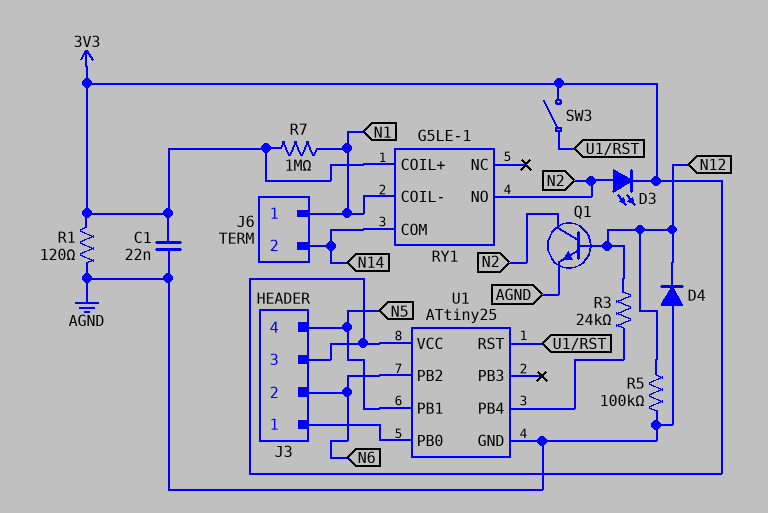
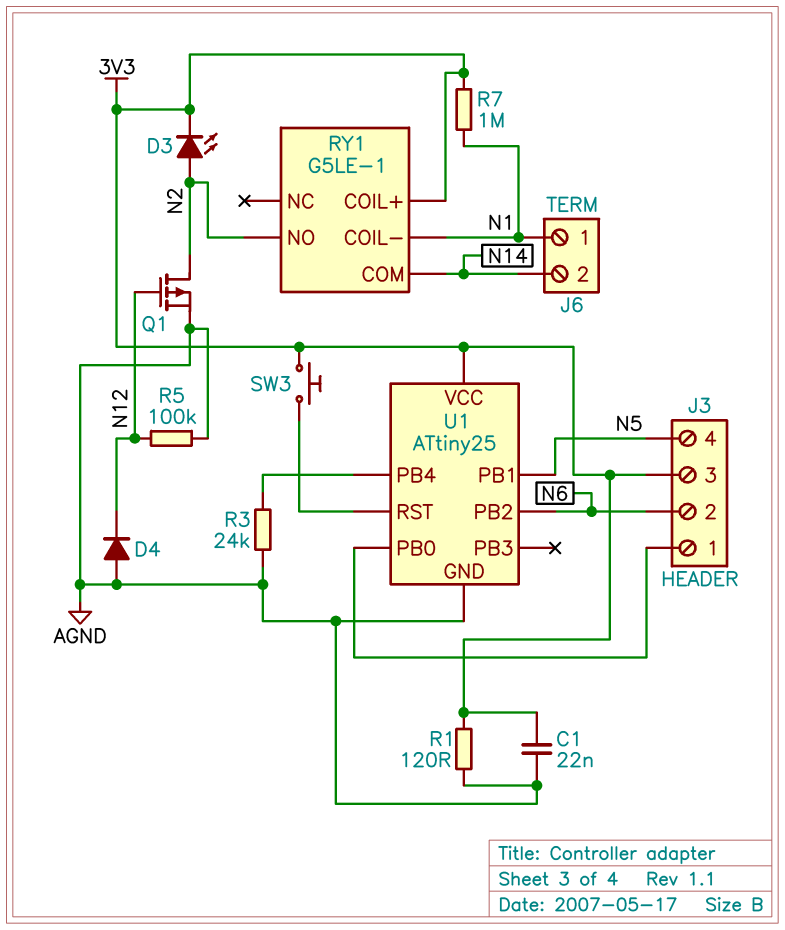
Q1: NPN (B N12, C N2, E AGND) -> PMOS (G N12, D N2, S AGND)
R3: 24k (N12, U1/PB4) -> 24k (AGND, U1/PB4)
SW3: switch (3V3, U1/RST) -> button (3V3, U1/RST)

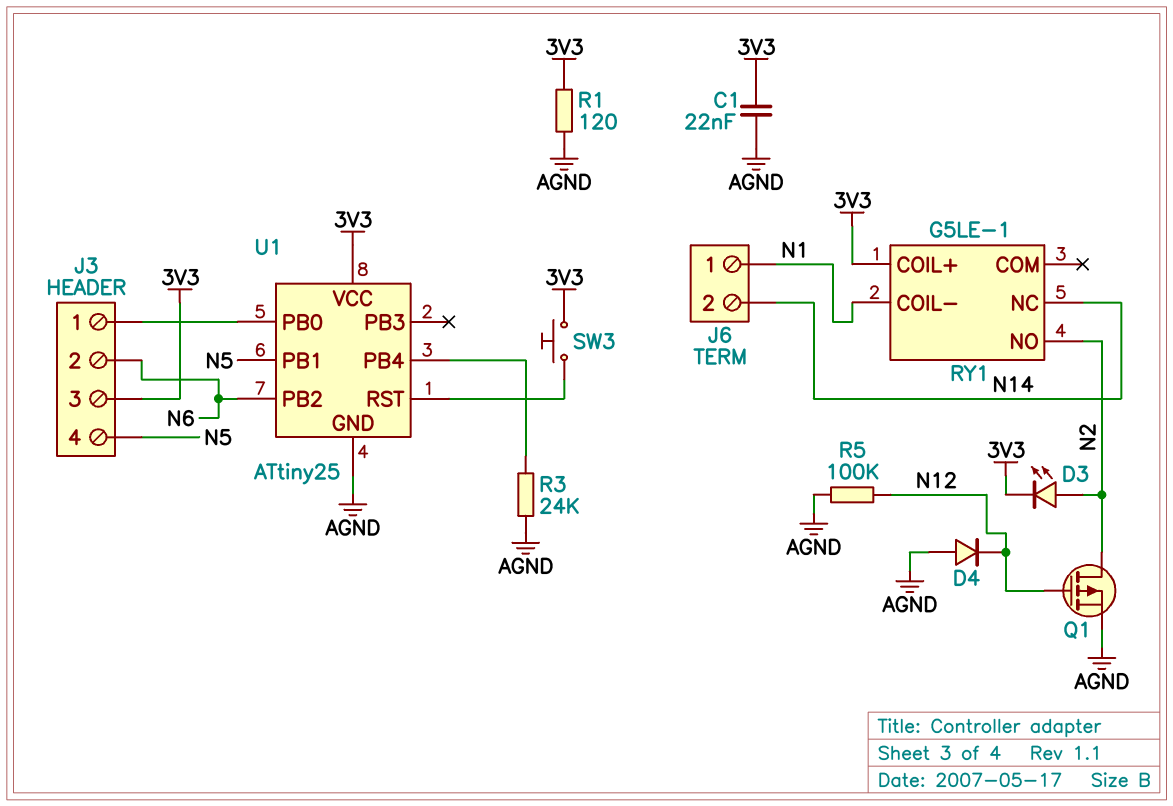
R7: 1M (3V3, N1) -> none
RY1 pin COM: N14 -> none
RY1 pin NC: none -> N14

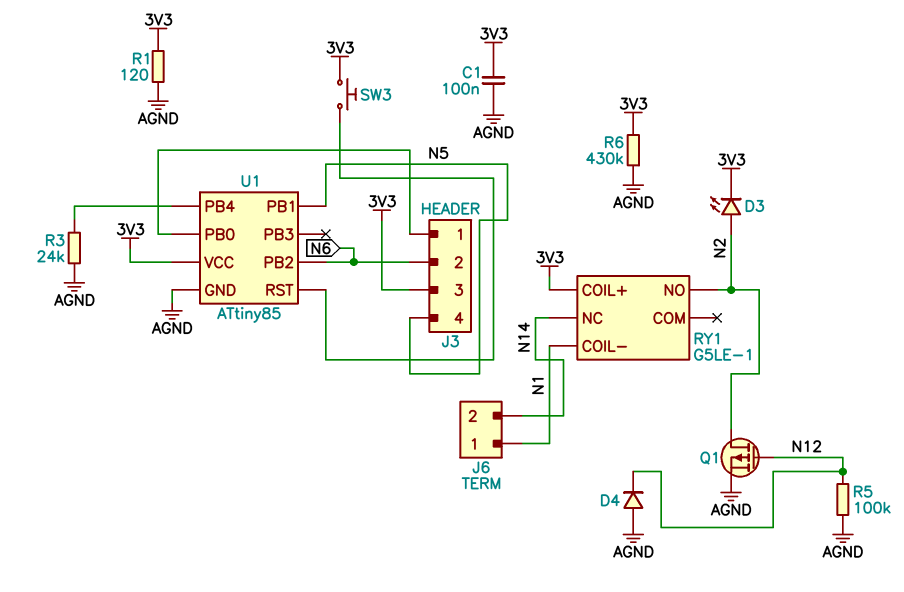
C1: 22nF (3V3, AGND) -> 100nF (3V3, AGND)
R6: none -> 430k (3V3, AGND)
U1: ATtiny25 -> ATtiny85

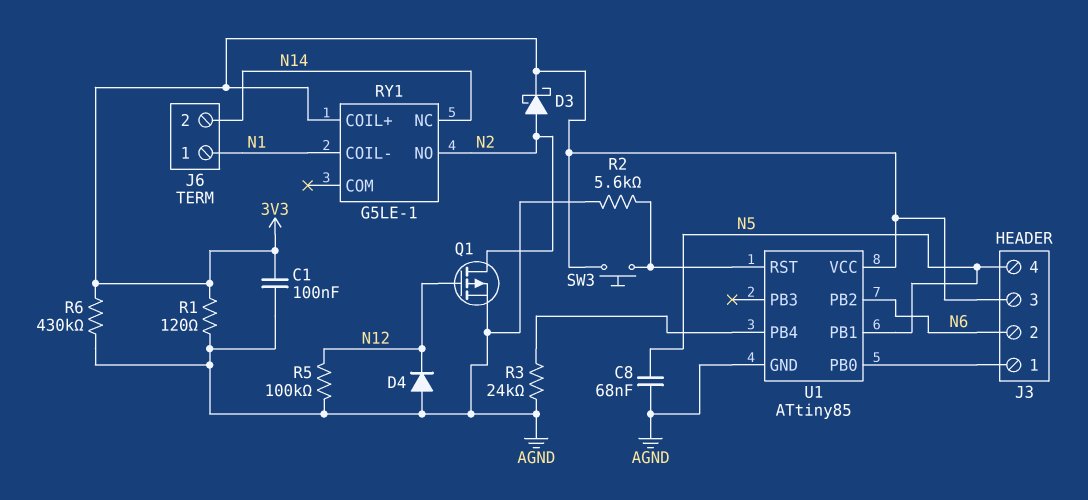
C8: none -> 68nF (AGND, N5)
D3: LED (A N2, K 3V3) -> schottky (A N2, K 3V3)
R2: none -> 5.6k (AGND, U1/RST)

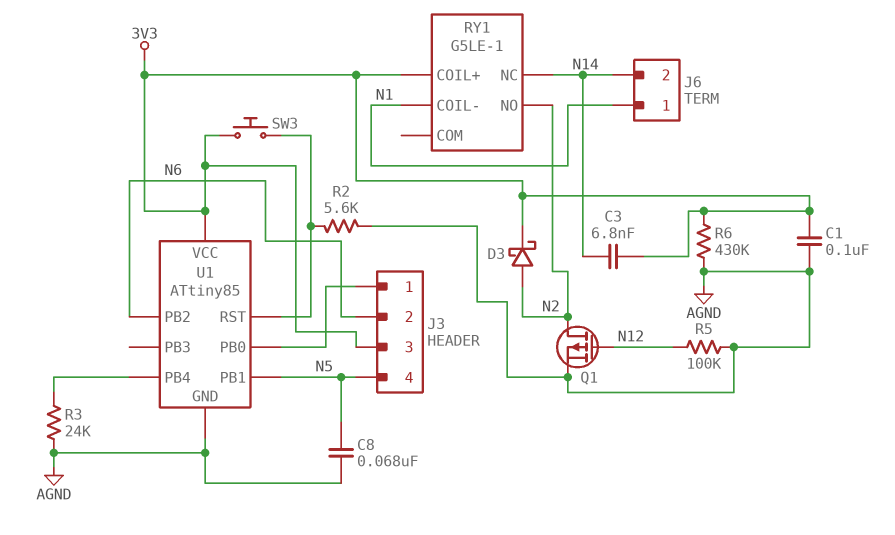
C3: none -> 6.8nF (3V3, N14)
D4: diode (A AGND, K N12) -> none
R1: 120 (3V3, AGND) -> none

